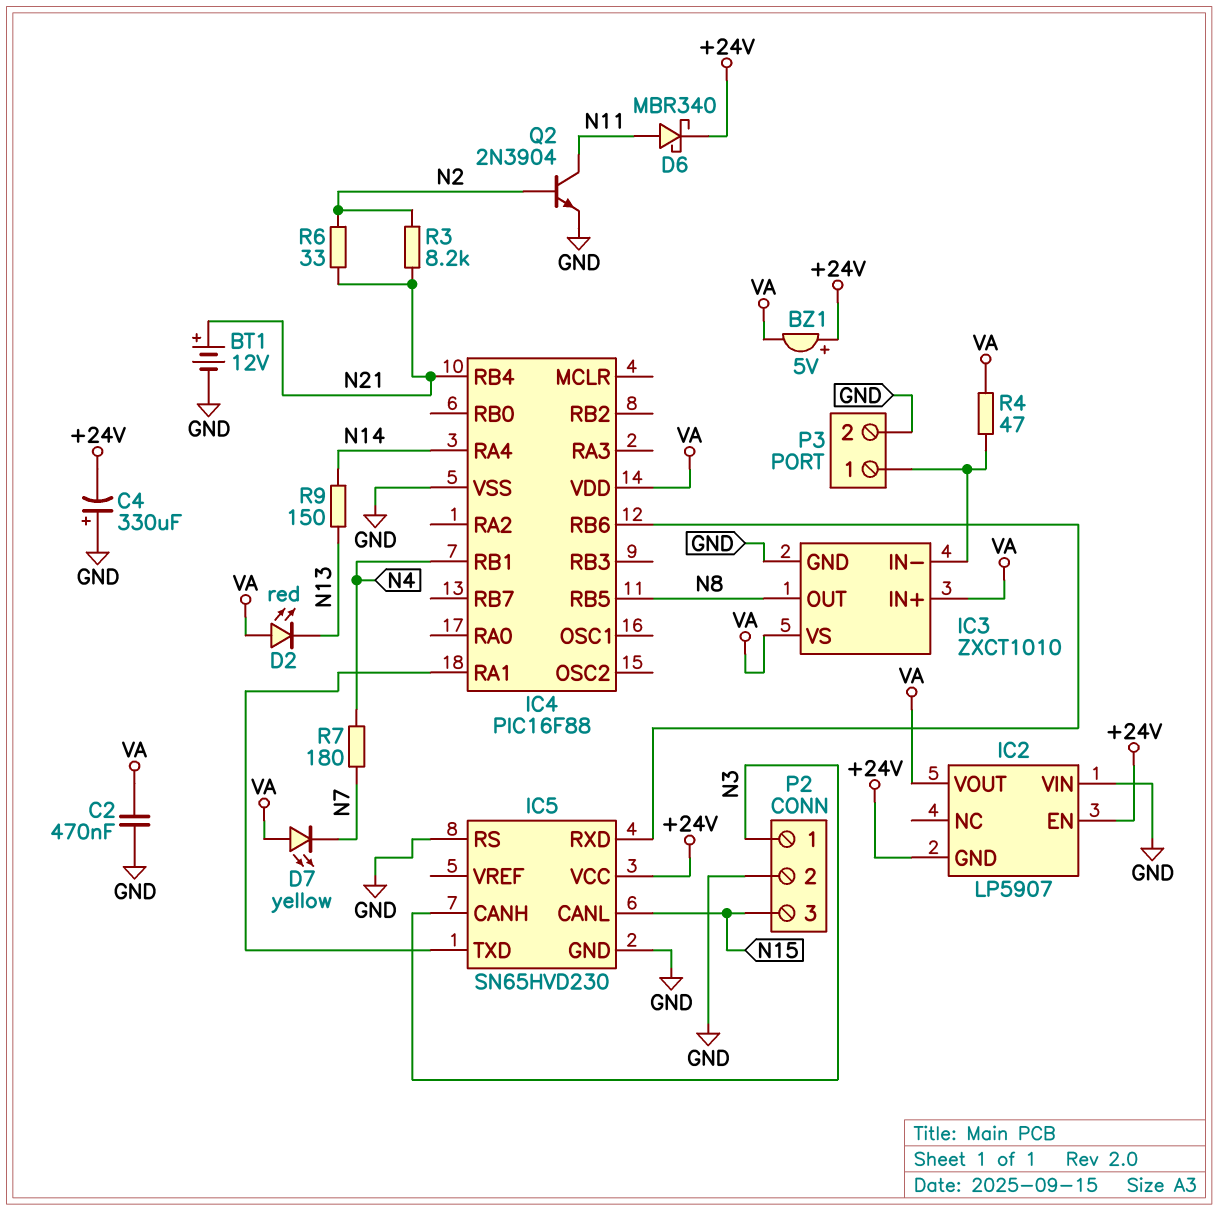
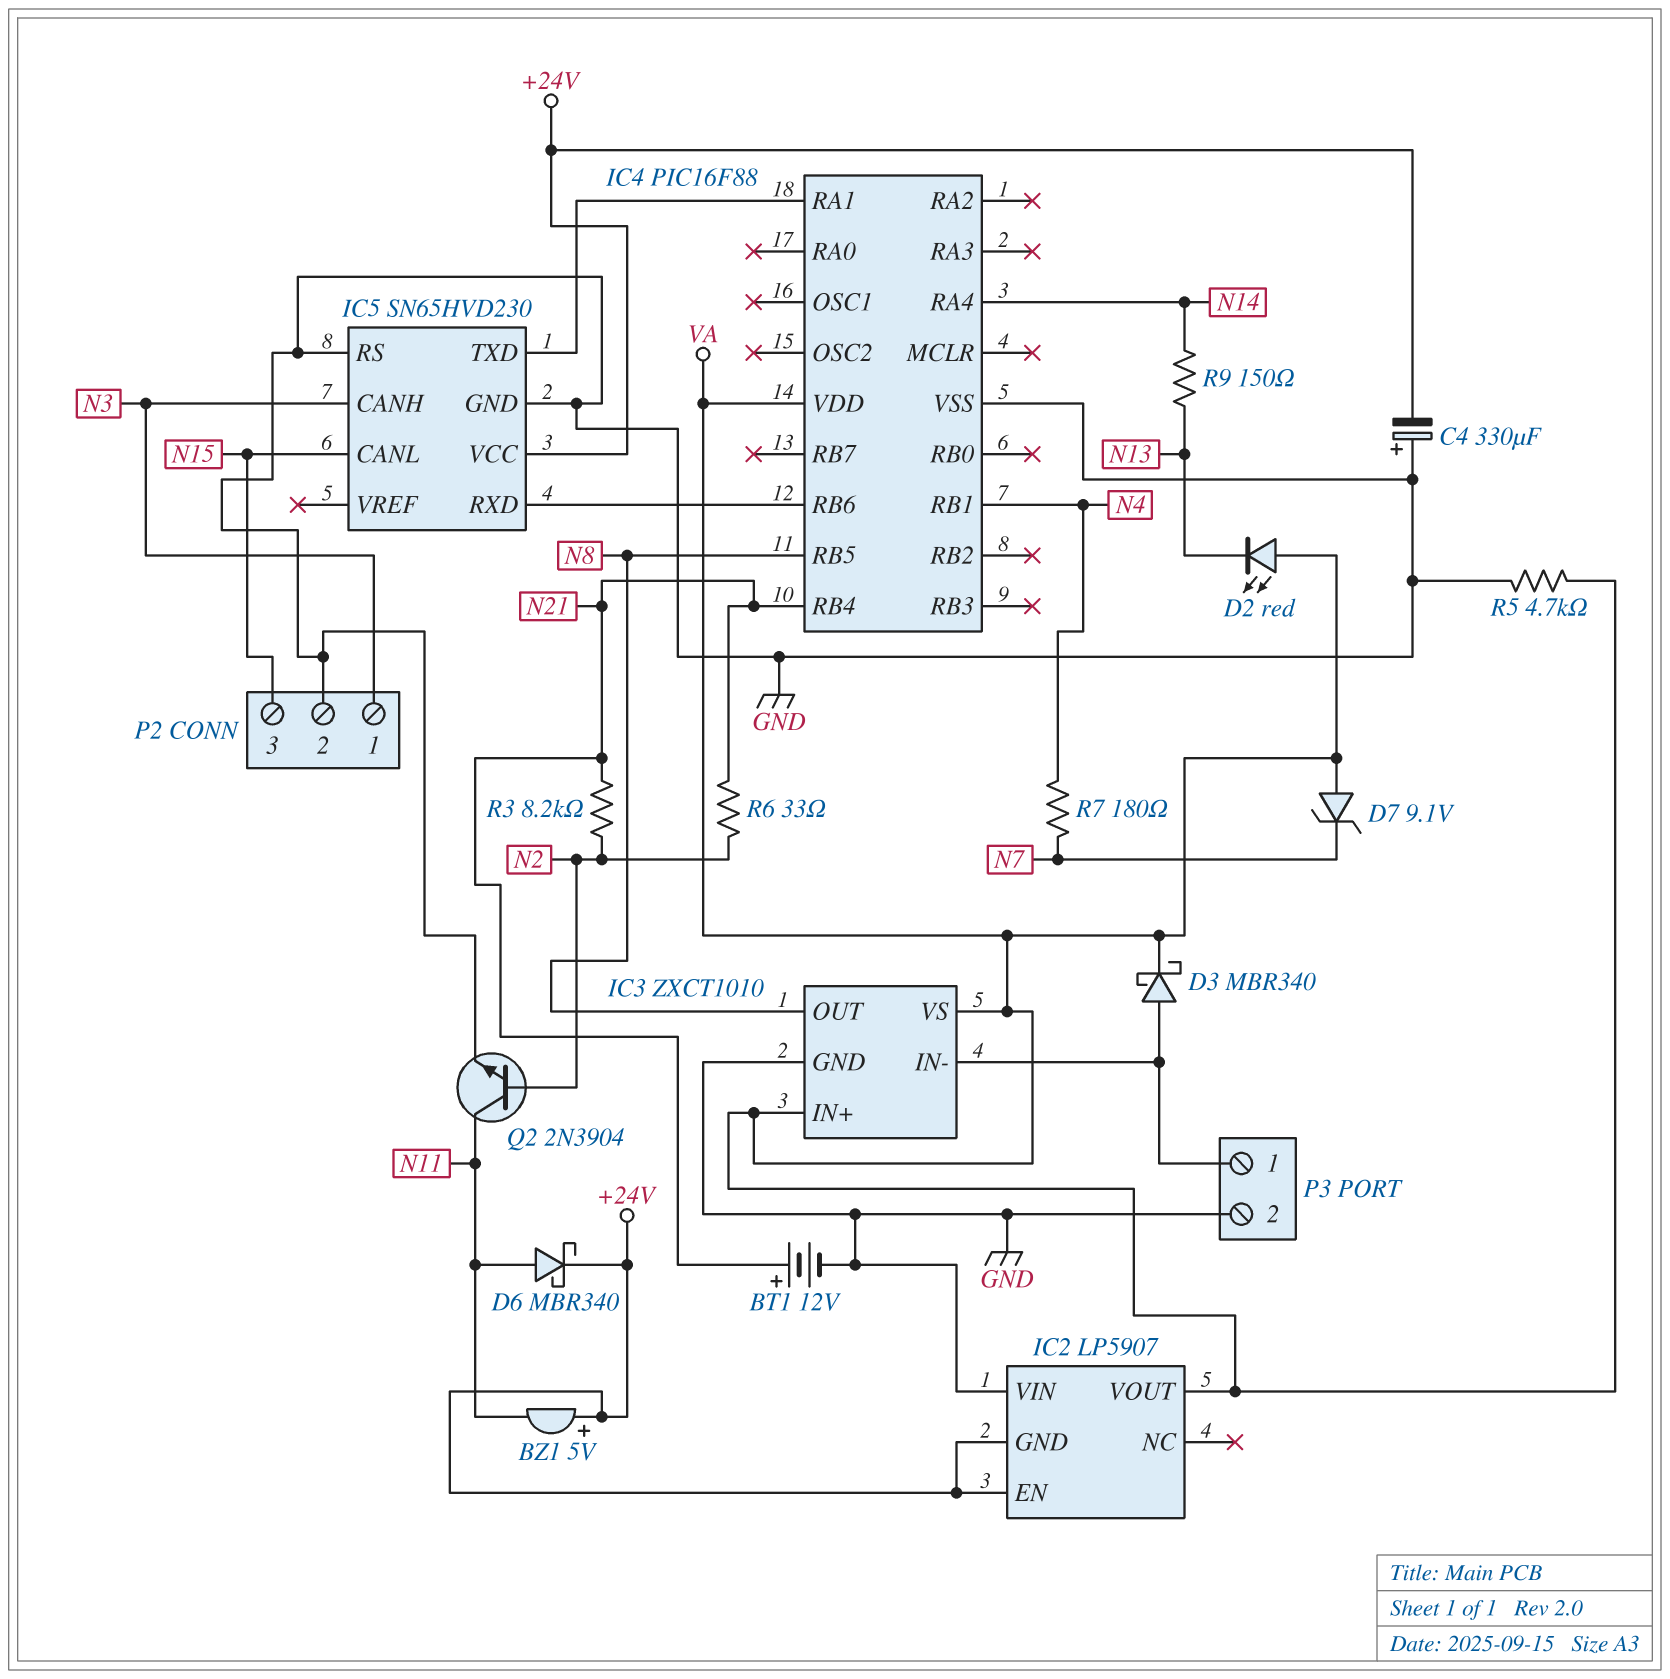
BZ1: buzzer 5V (plus +24V, minus VA) -> buzzer 5V (plus +24V, minus N11)
C2: 470nF (GND, VA) -> none
D3: none -> schottky MBR340 (A IC3/IN-, K VA)
D7: LED yellow (A VA, K N7) -> zener 9.1V (A VA, K N7)
R4: 47 (IC3/IN-, VA) -> none
R5: none -> 4.7k (GND, VA)

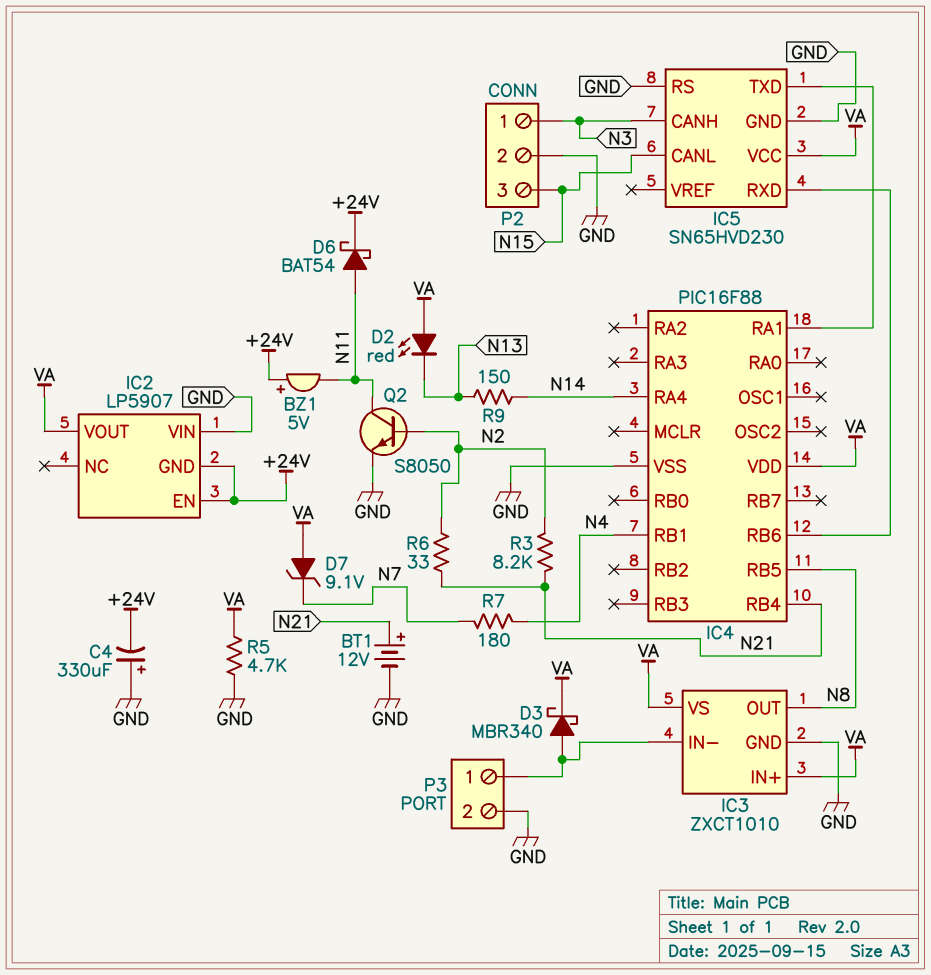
D6: schottky MBR340 (A N11, K +24V) -> schottky BAT54 (A N11, K +24V)
IC5 pin VCC: +24V -> VA
Q2: NPN 2N3904 (B N2, C N11, E GND) -> NPN S8050 (B N2, C N11, E GND)

